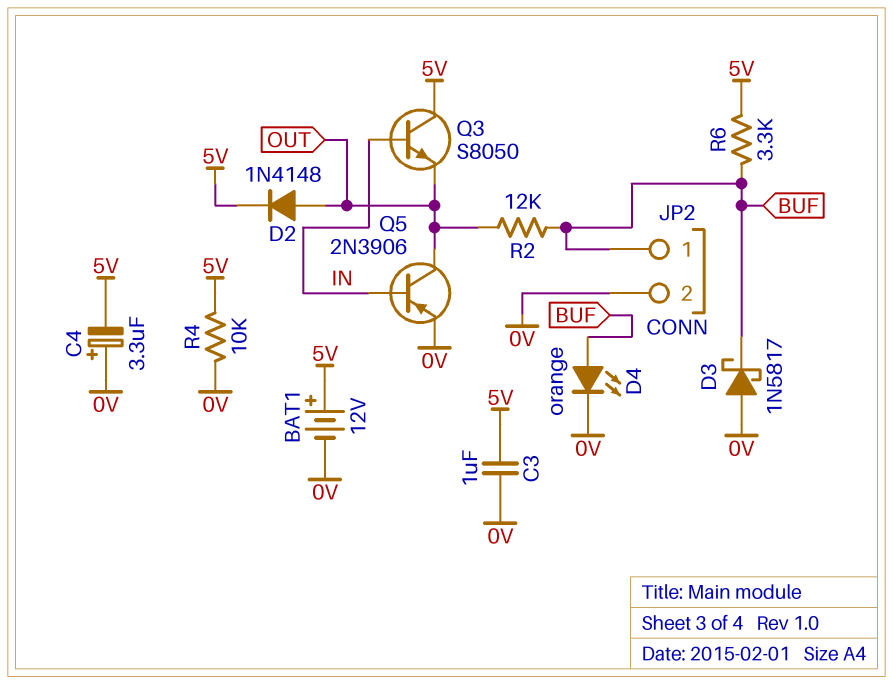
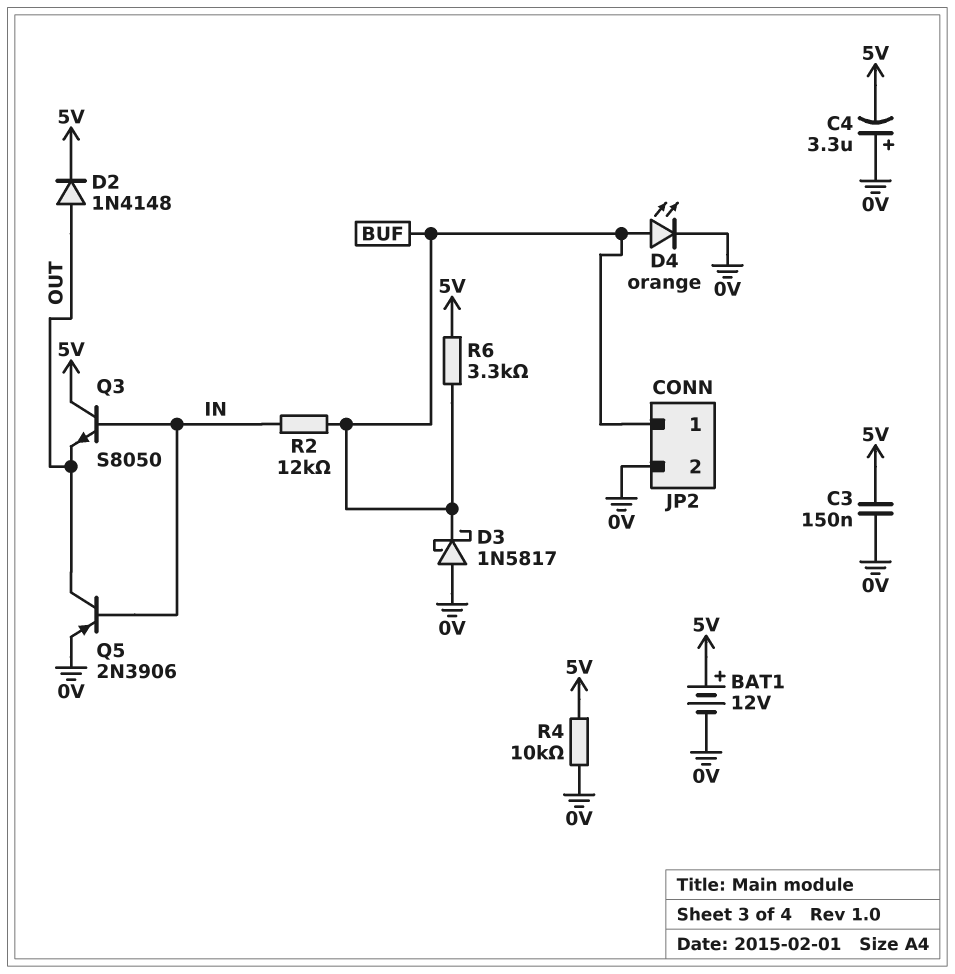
C3: 1uF (0V, 5V) -> 150nF (0V, 5V)
R2: 12k (BUF, OUT) -> 12k (BUF, IN)

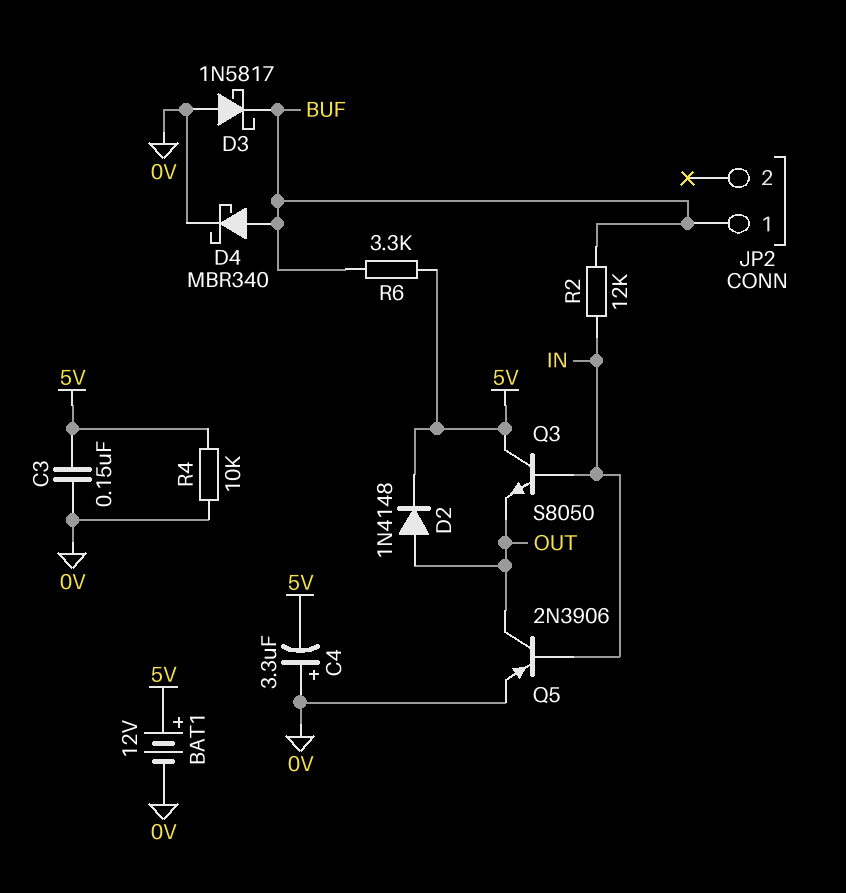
D4: LED orange (A BUF, K 0V) -> schottky MBR340 (A BUF, K 0V)
JP2 pin 2: 0V -> none

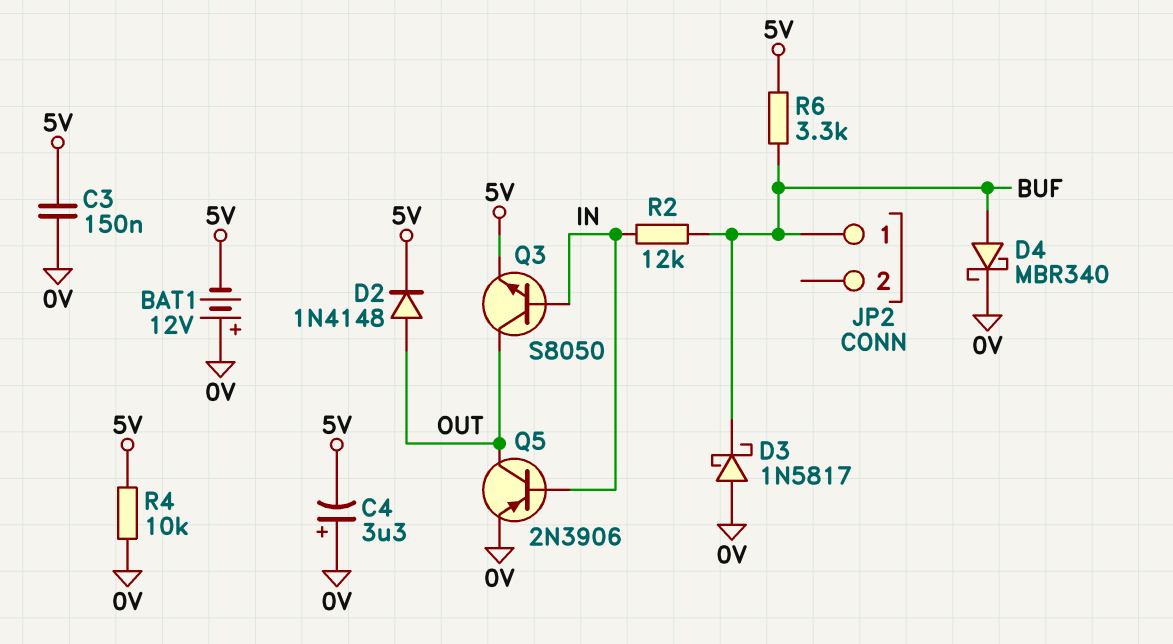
BAT1: 12V (plus 5V, minus 0V) -> 12V (plus 0V, minus 5V)
Q3: NPN S8050 (B IN, C 5V, E OUT) -> NPN S8050 (B IN, C OUT, E 5V)

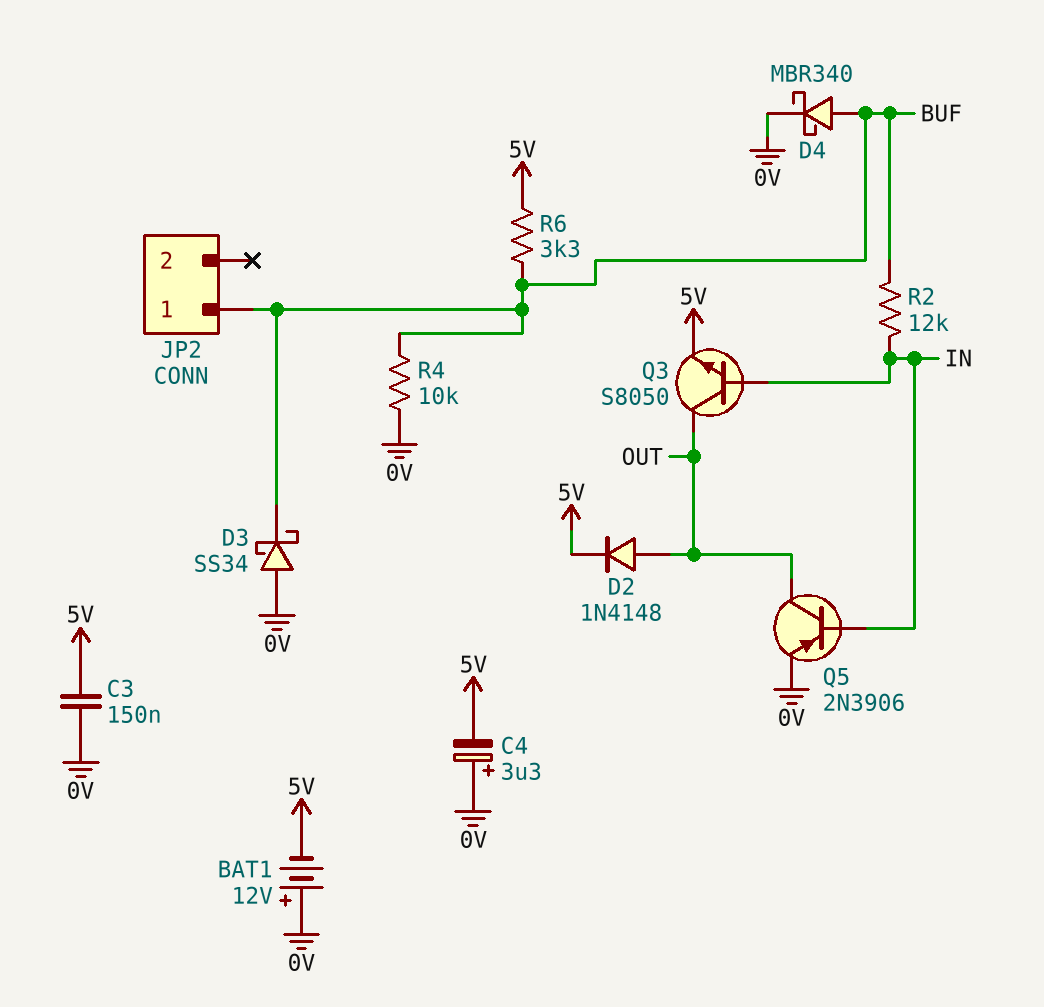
D3: schottky 1N5817 (A 0V, K BUF) -> schottky SS34 (A 0V, K BUF)
R4: 10k (0V, 5V) -> 10k (0V, BUF)

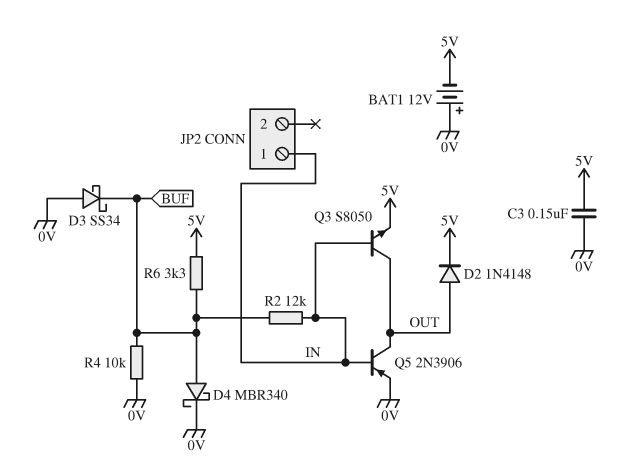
C4: 3.3uF (plus 0V, minus 5V) -> none
JP2 pin 1: BUF -> IN

